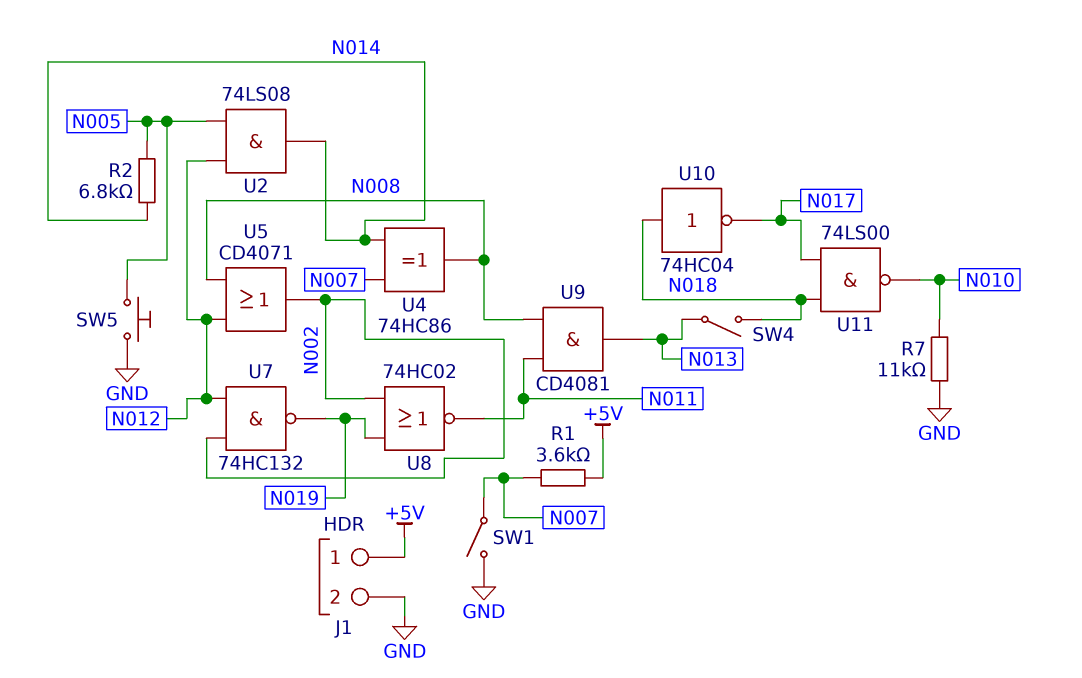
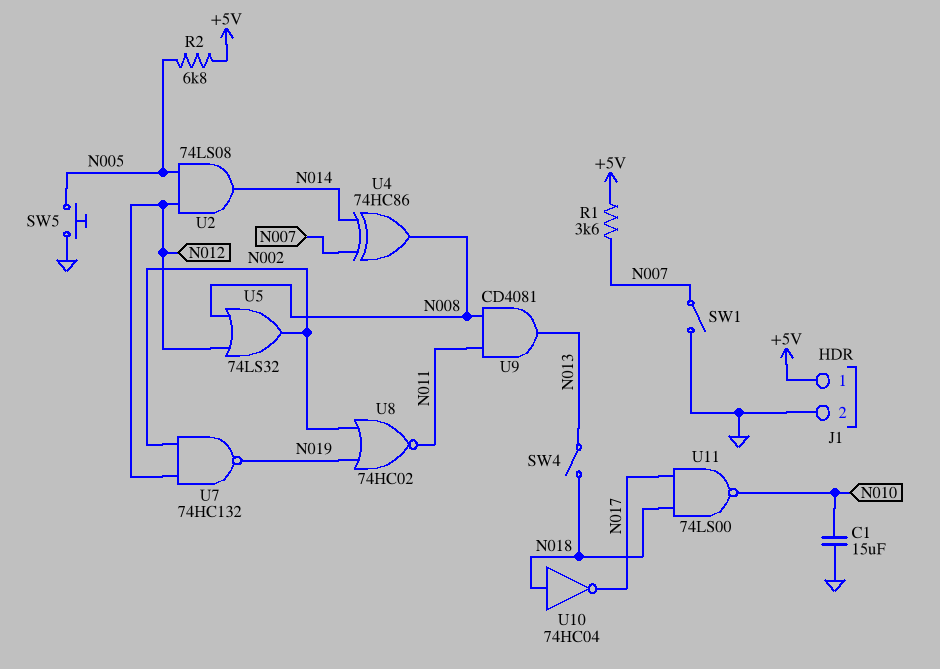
C1: none -> 15uF (GND, N010)
R2: 6.8k (N005, N014) -> 6.8k (+5V, N005)
R7: 11k (GND, N010) -> none
U5: OR CD4071 (in N008, in N012, out N002) -> OR 74LS32 (in N008, in N012, out N002)

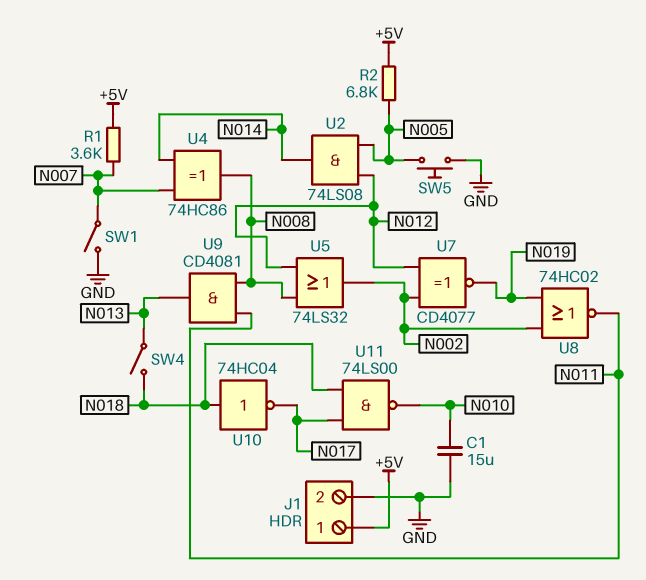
U7: NAND 74HC132 (in N002, in N012, out N019) -> XNOR CD4077 (in N002, in N012, out N019)

